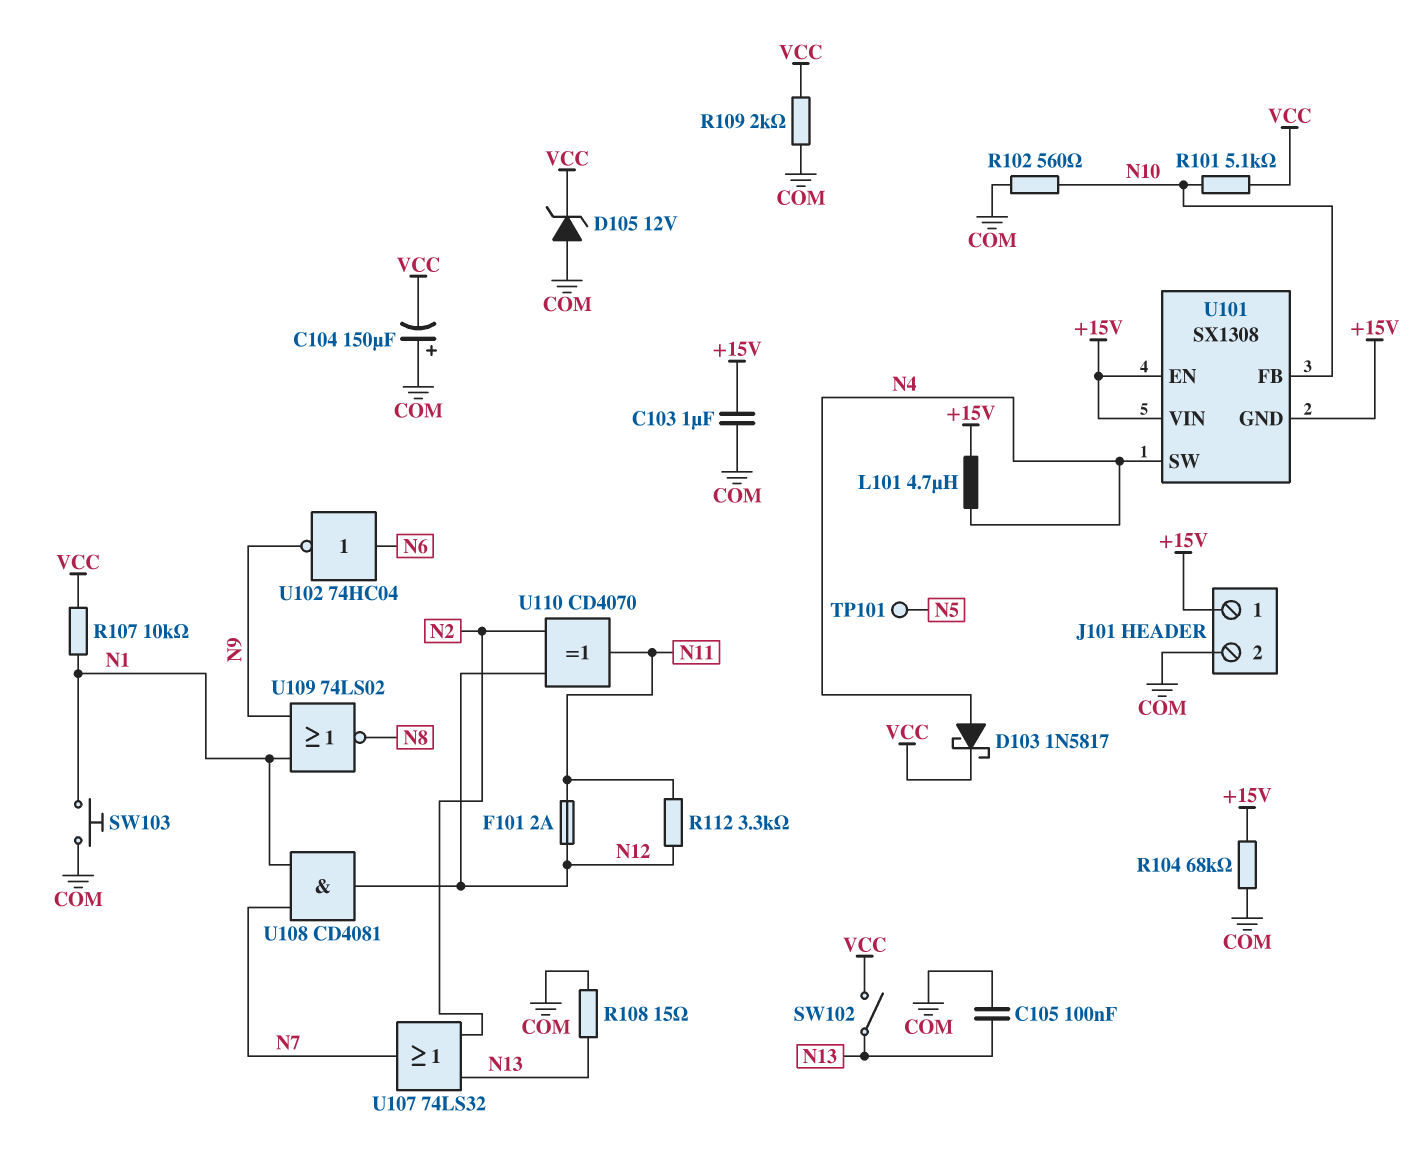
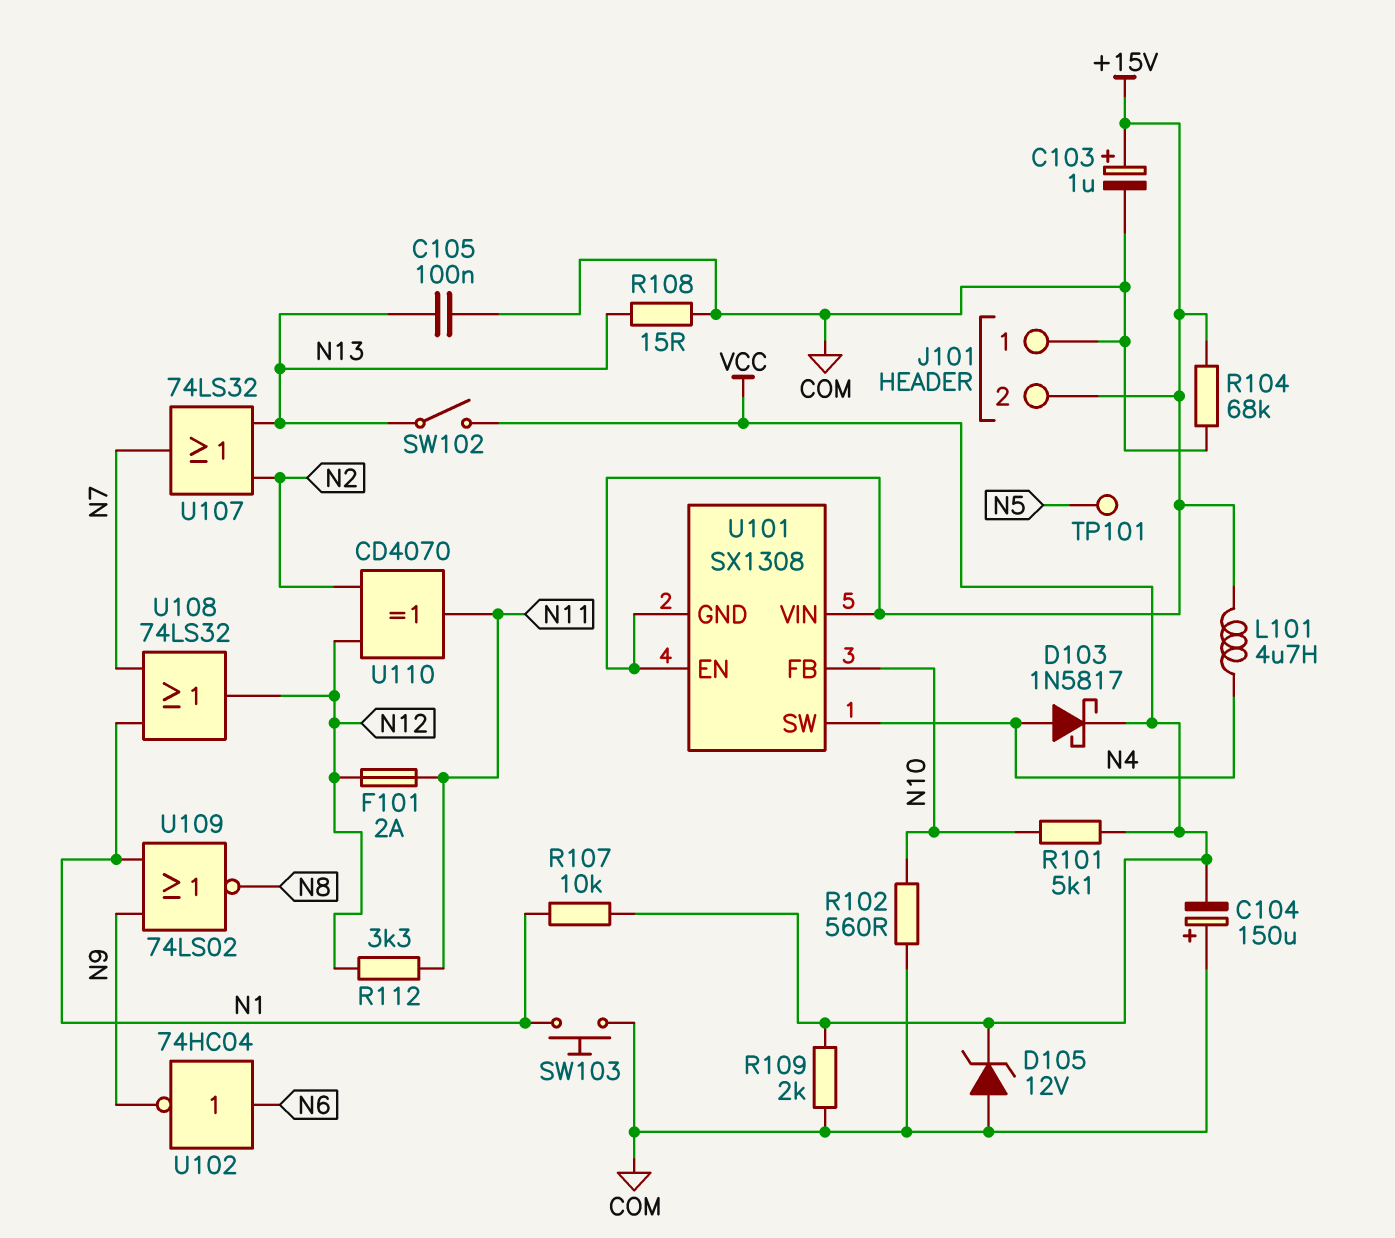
C103: 1uF (+15V, COM) -> 1uF (plus +15V, minus COM)
J101 pin 1: +15V -> COM
J101 pin 2: COM -> +15V
U108: AND CD4081 (in N1, in N7, out N12) -> OR 74LS32 (in N1, in N7, out N12)

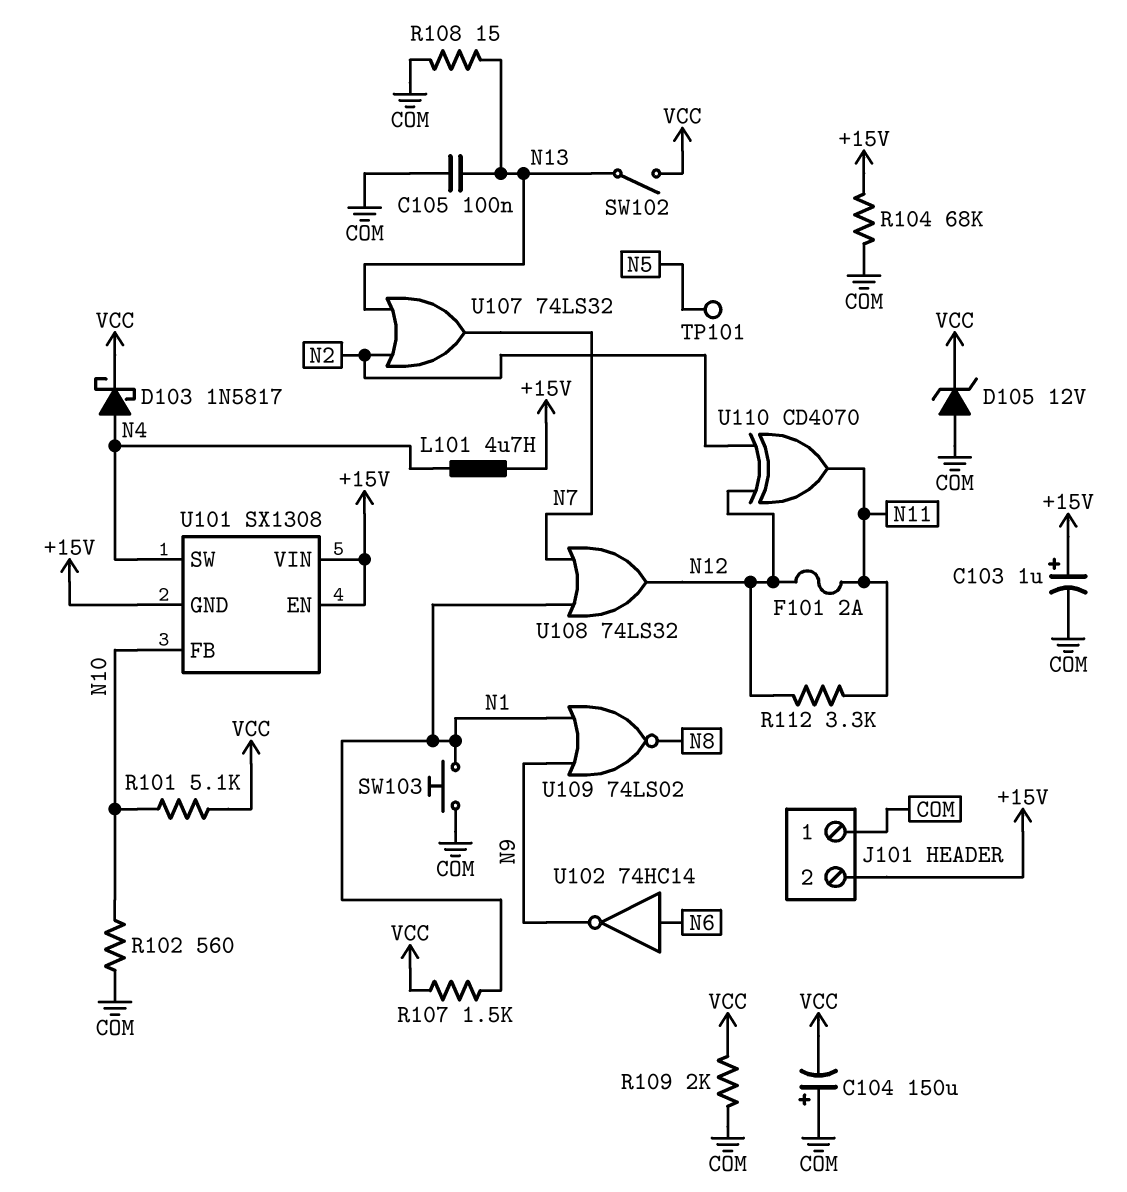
R107: 10k (N1, VCC) -> 1.5k (N1, VCC)
U102: NOT 74HC04 (in N6, out N9) -> NOT 74HC14 (in N6, out N9)

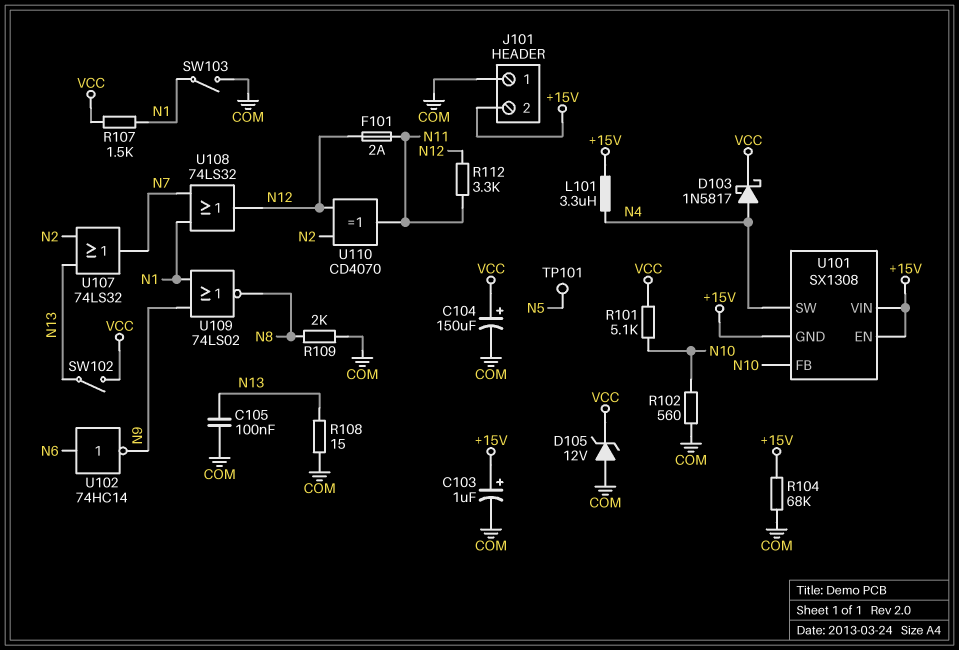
C104: 150uF (plus COM, minus VCC) -> 150uF (plus VCC, minus COM)
L101: 4.7uH (+15V, N4) -> 3.3uH (+15V, N4)
R109: 2k (COM, VCC) -> 2k (COM, N8)
SW103: button (COM, N1) -> switch (COM, N1)

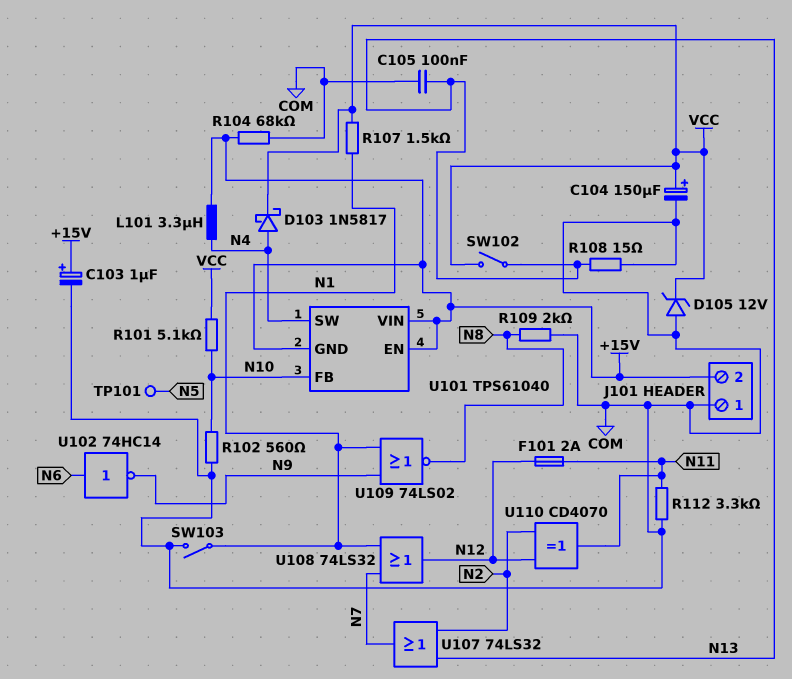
R112: 3.3k (N11, N12) -> 3.3k (COM, N11)
U101: SX1308 -> TPS61040

